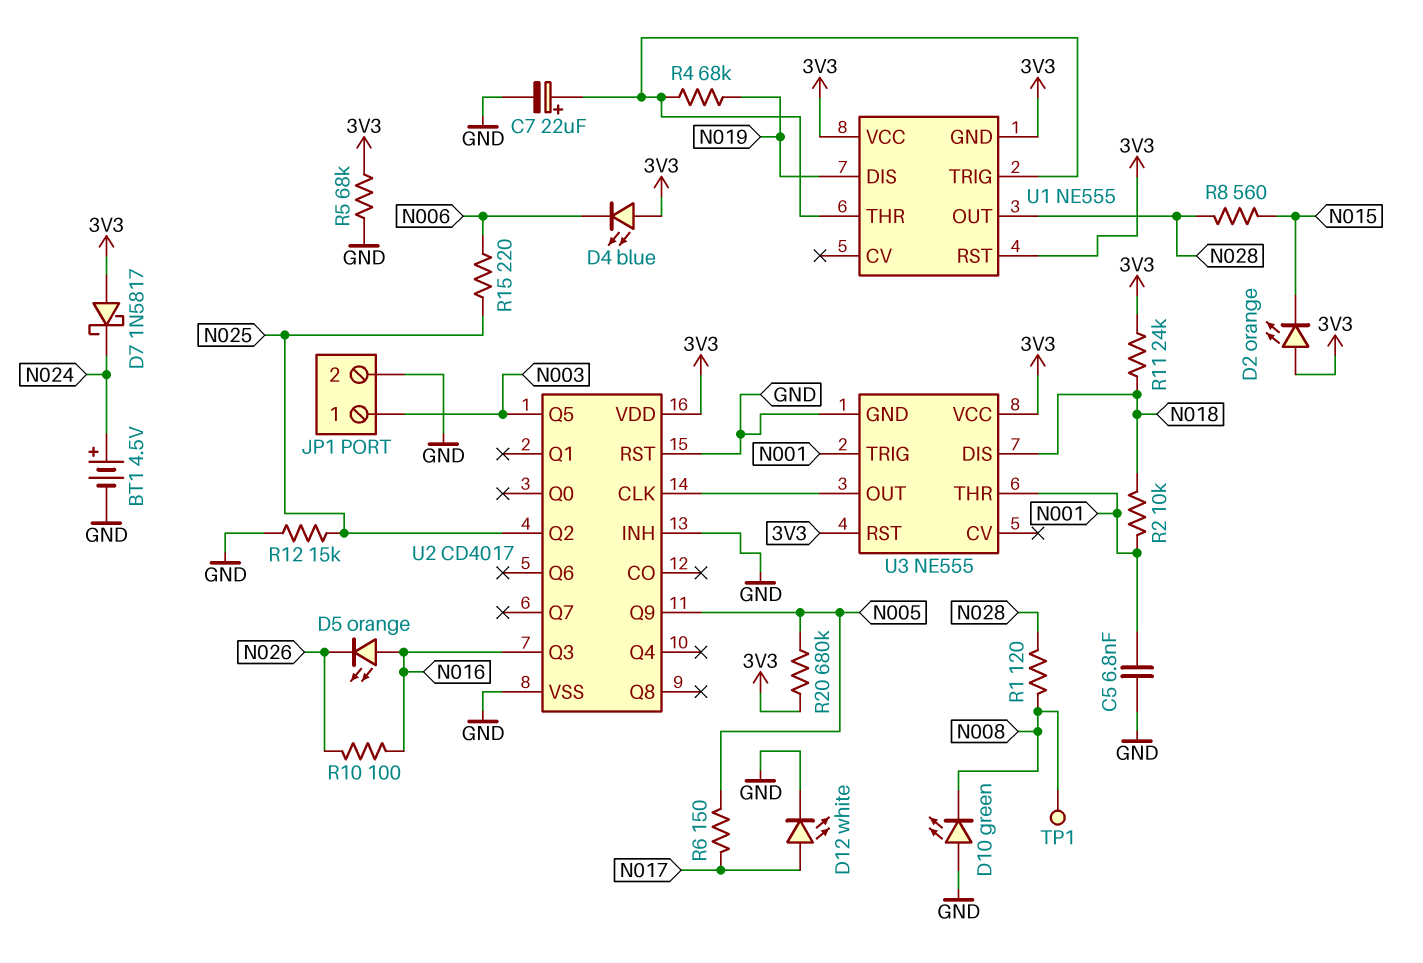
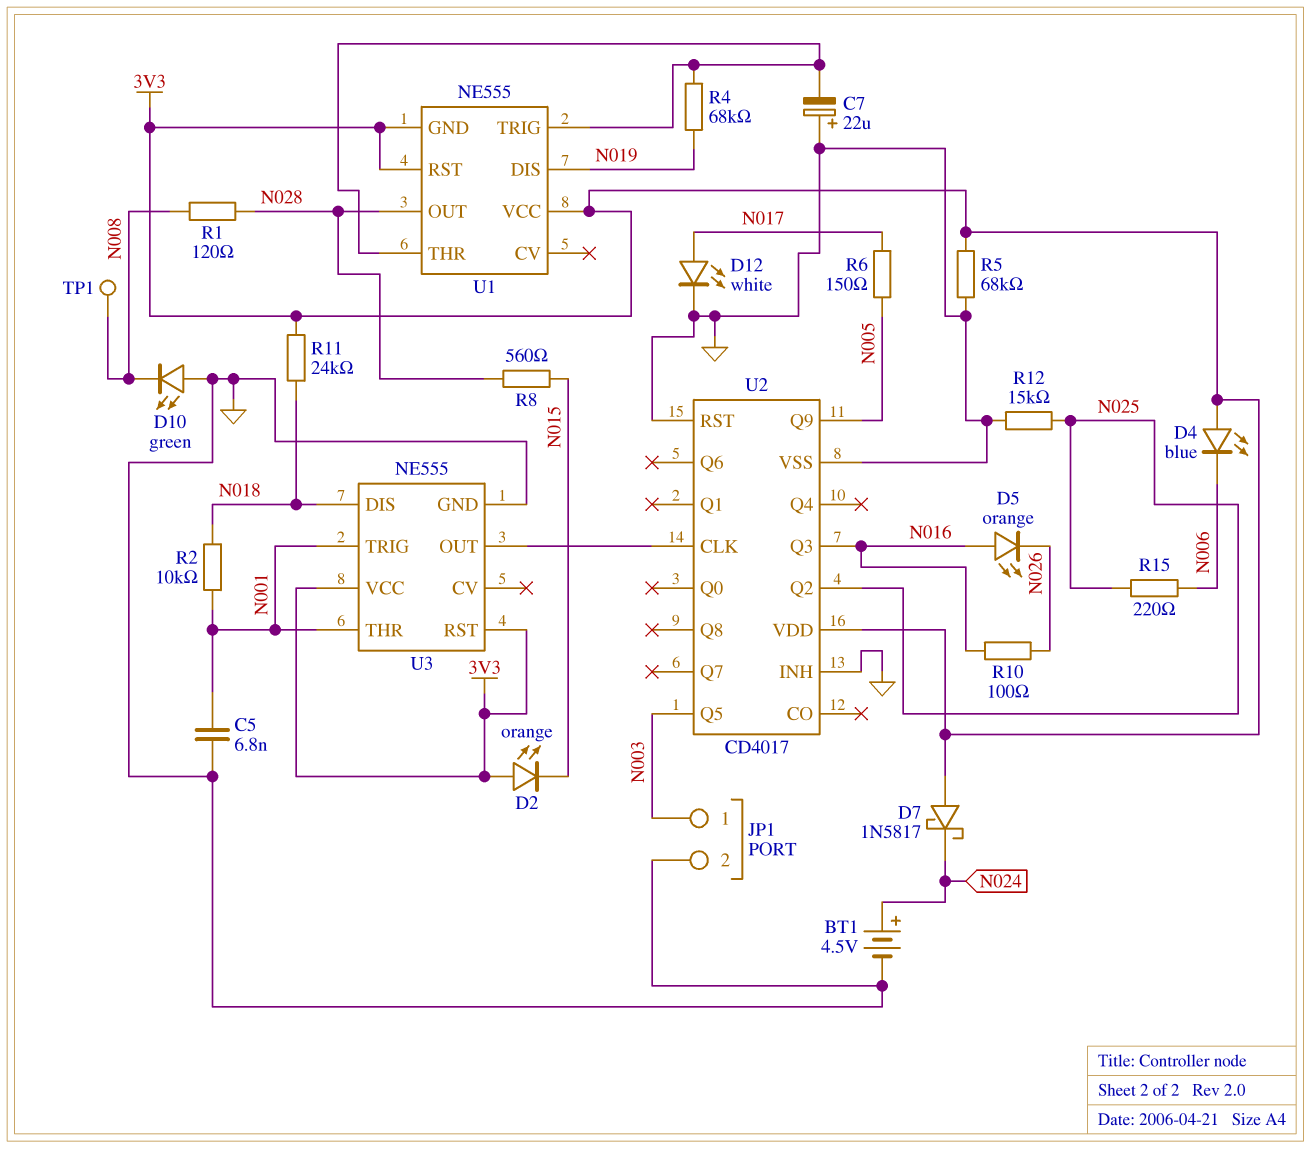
C7: 22uF (plus U1/THR, minus GND) -> 22uF (plus GND, minus U1/THR)
R20: 680k (3V3, N005) -> none

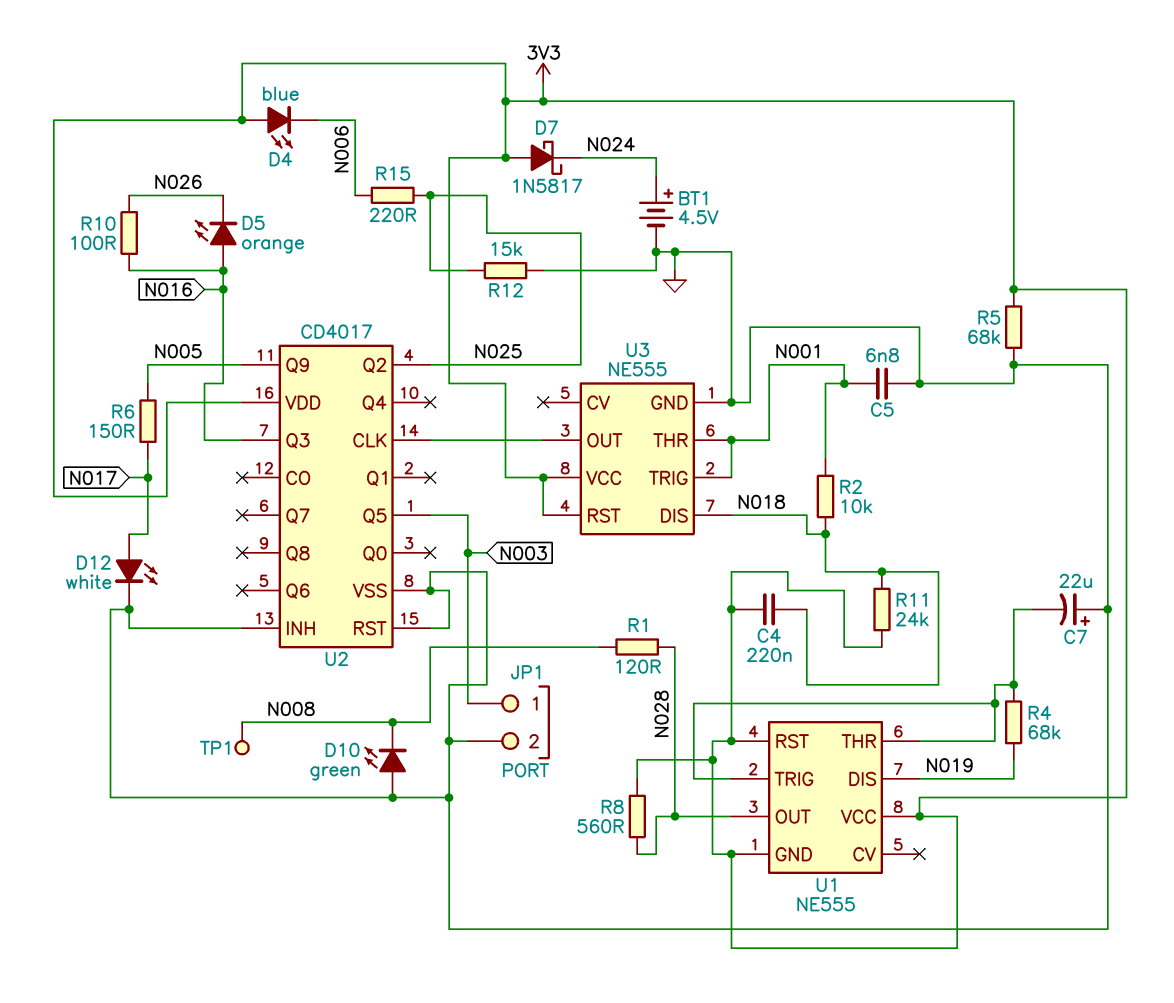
C4: none -> 220nF (3V3, N018)
D2: LED orange (A 3V3, K N015) -> none
R8: 560 (N015, N028) -> 560 (3V3, N028)

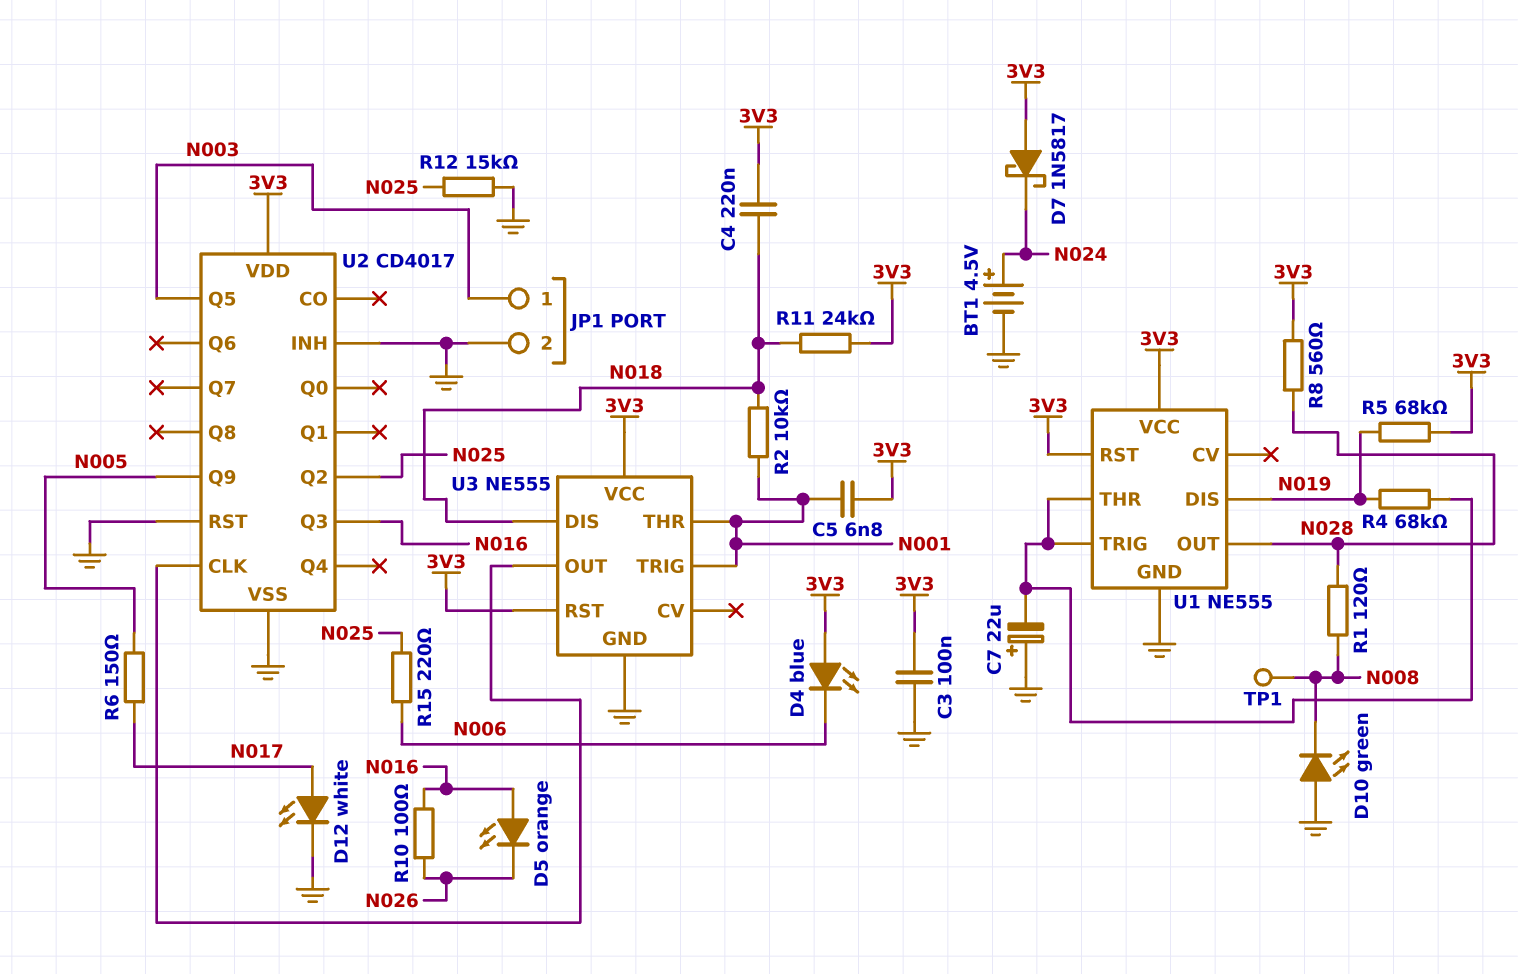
C3: none -> 100nF (3V3, GND)
C5: 6.8nF (GND, N001) -> 6.8nF (3V3, N001)
R5: 68k (3V3, GND) -> 68k (3V3, N019)
U1 pin GND: 3V3 -> GND

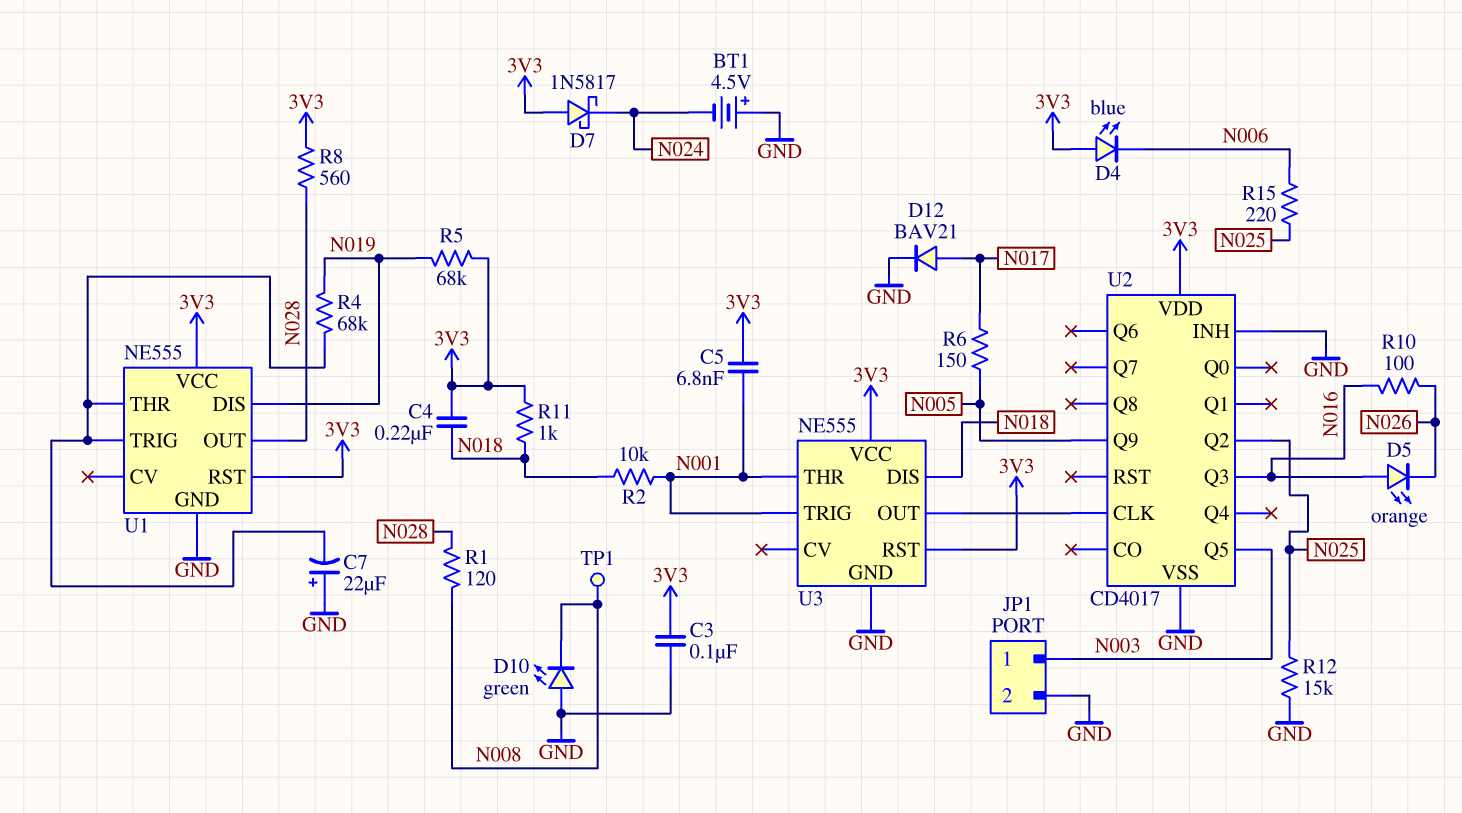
BT1: 4.5V (plus N024, minus GND) -> 4.5V (plus GND, minus N024)
D12: LED white (A N017, K GND) -> diode BAV21 (A N017, K GND)
R11: 24k (3V3, N018) -> 1k (3V3, N018)
U2 pin RST: GND -> none

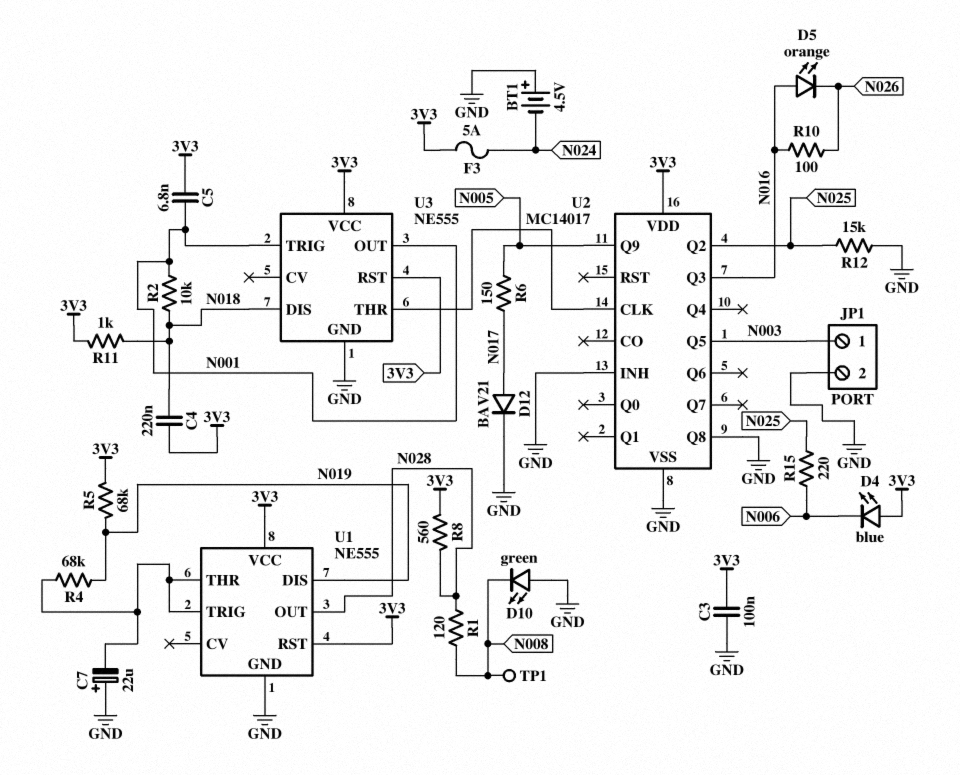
D7: schottky 1N5817 (A 3V3, K N024) -> none
F3: none -> 5A (3V3, N024)
U2: CD4017 -> MC14017
U2 pin Q8: none -> GND
U3 pin OUT: U2/CLK -> N001
U3 pin THR: N001 -> U2/CLK

